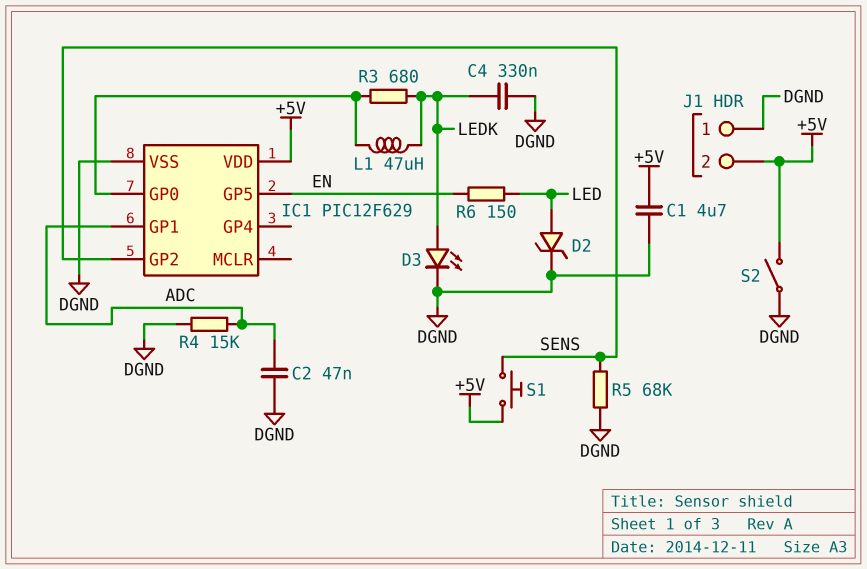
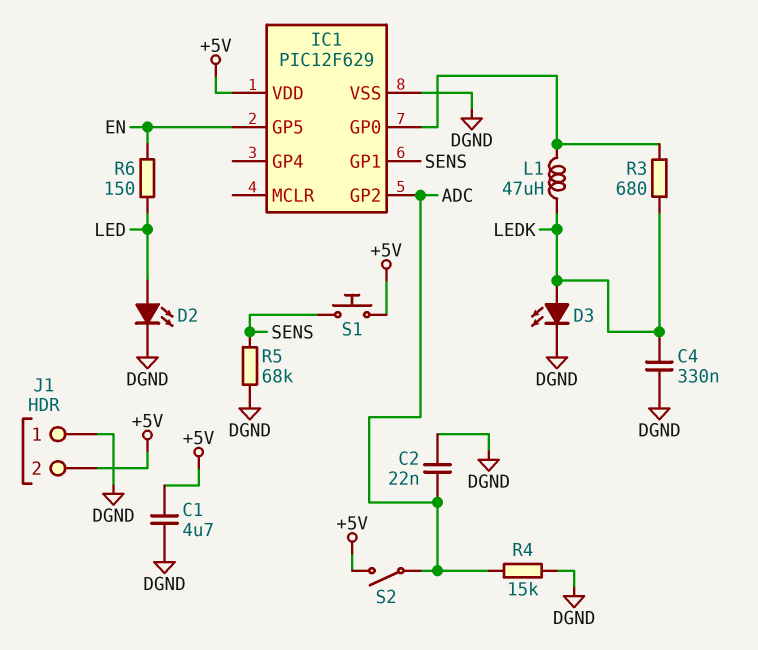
C2: 47nF (ADC, DGND) -> 22nF (ADC, DGND)
D2: zener (A LED, K DGND) -> LED (A LED, K DGND)
IC1 pin GP1: ADC -> SENS
IC1 pin GP2: SENS -> ADC
S2: switch (+5V, DGND) -> switch (+5V, ADC)

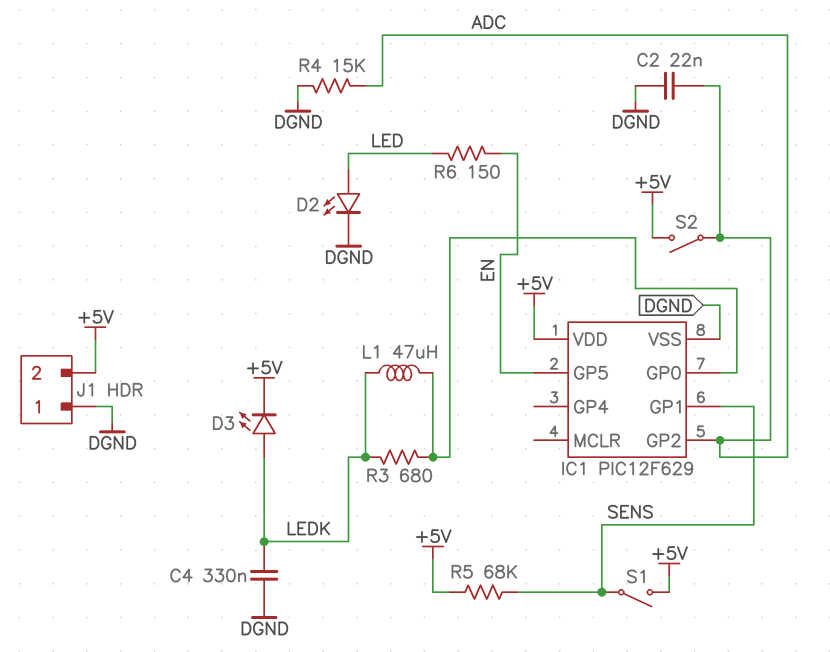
C1: 4.7uF (+5V, DGND) -> none
D3: LED (A LEDK, K DGND) -> LED (A LEDK, K +5V)
R5: 68k (DGND, SENS) -> 68k (+5V, SENS)
S1: button (+5V, SENS) -> switch (+5V, SENS)

